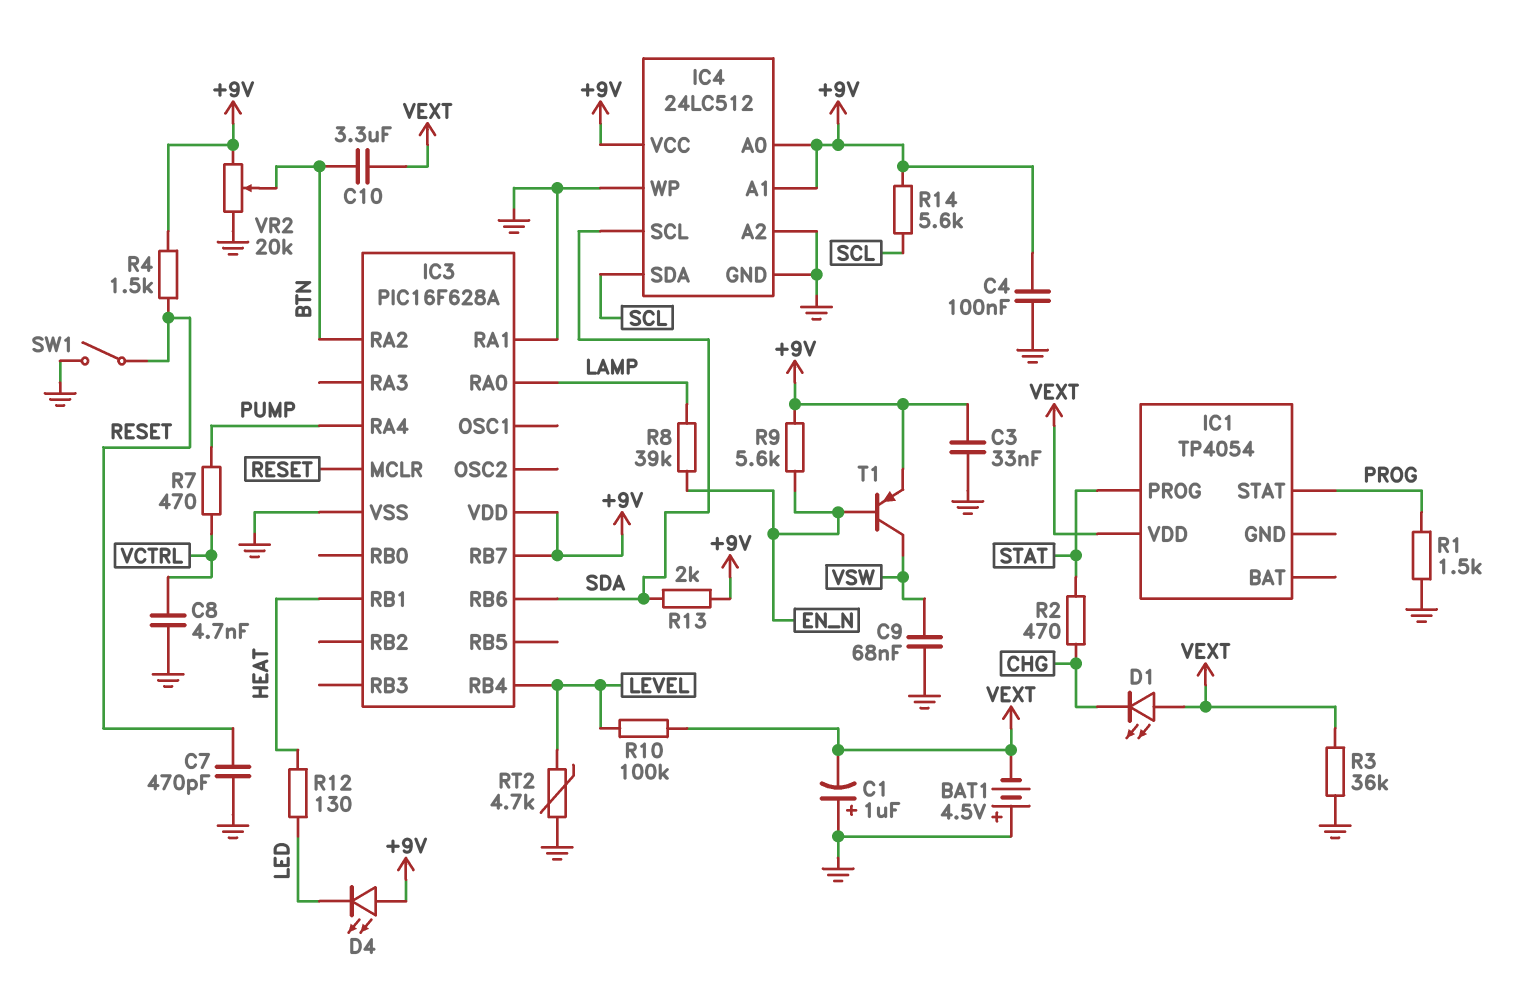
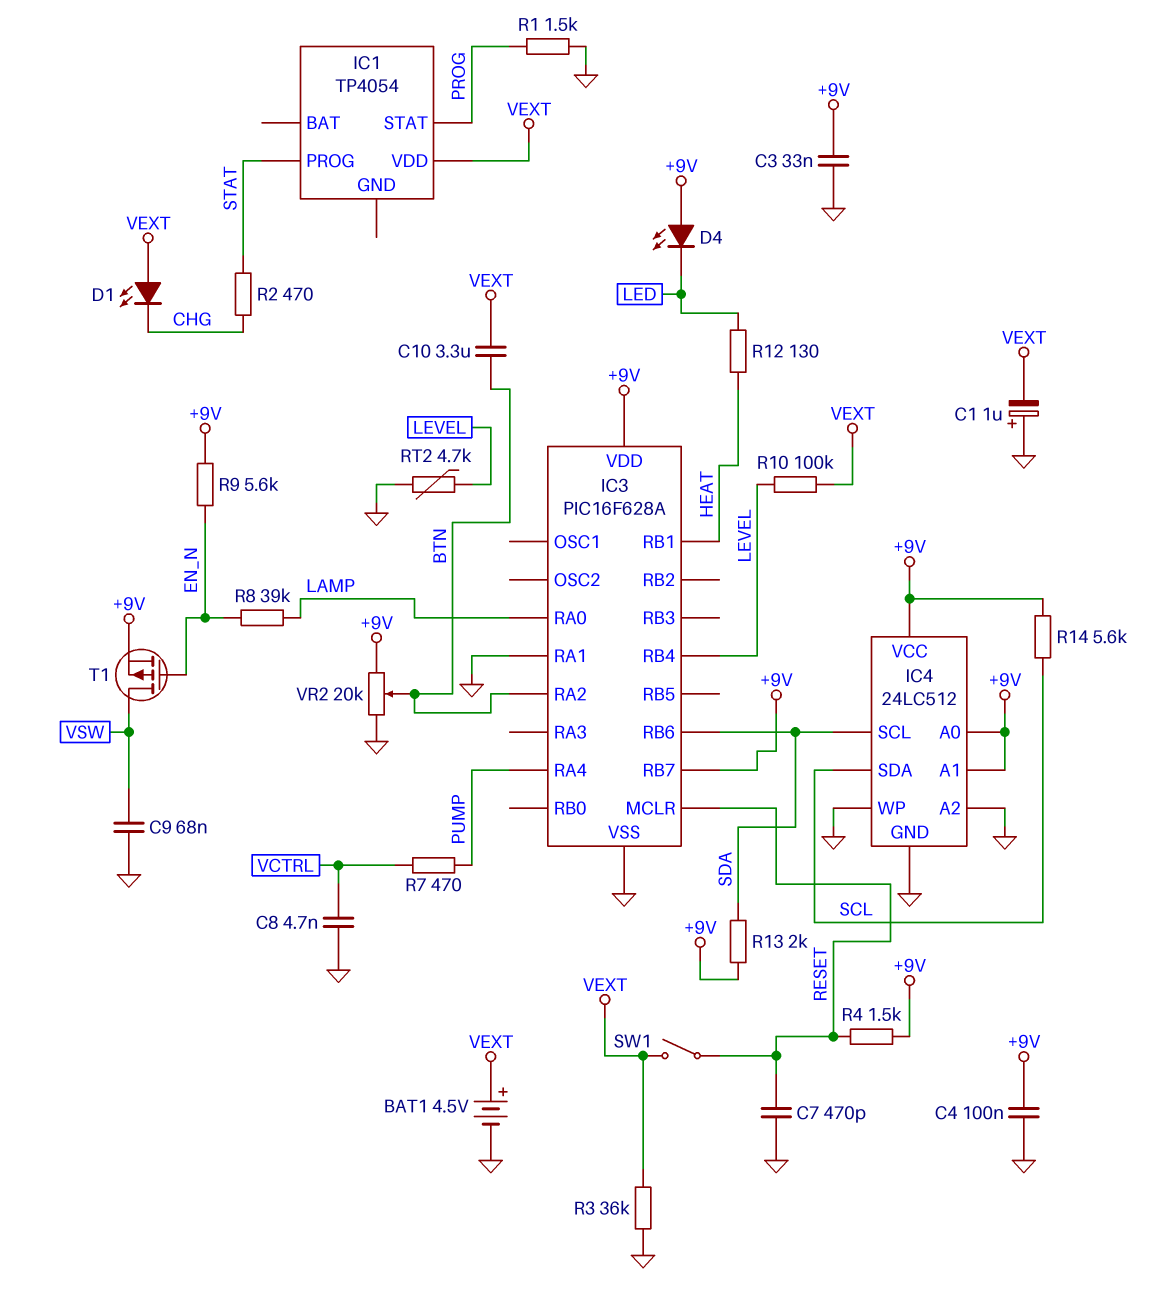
BAT1: 4.5V (plus GND, minus VEXT) -> 4.5V (plus VEXT, minus GND)
SW1: switch (GND, RESET) -> switch (RESET, VEXT)
T1: PNP (B EN_N, C VSW, E +9V) -> PMOS (G EN_N, D VSW, S +9V)

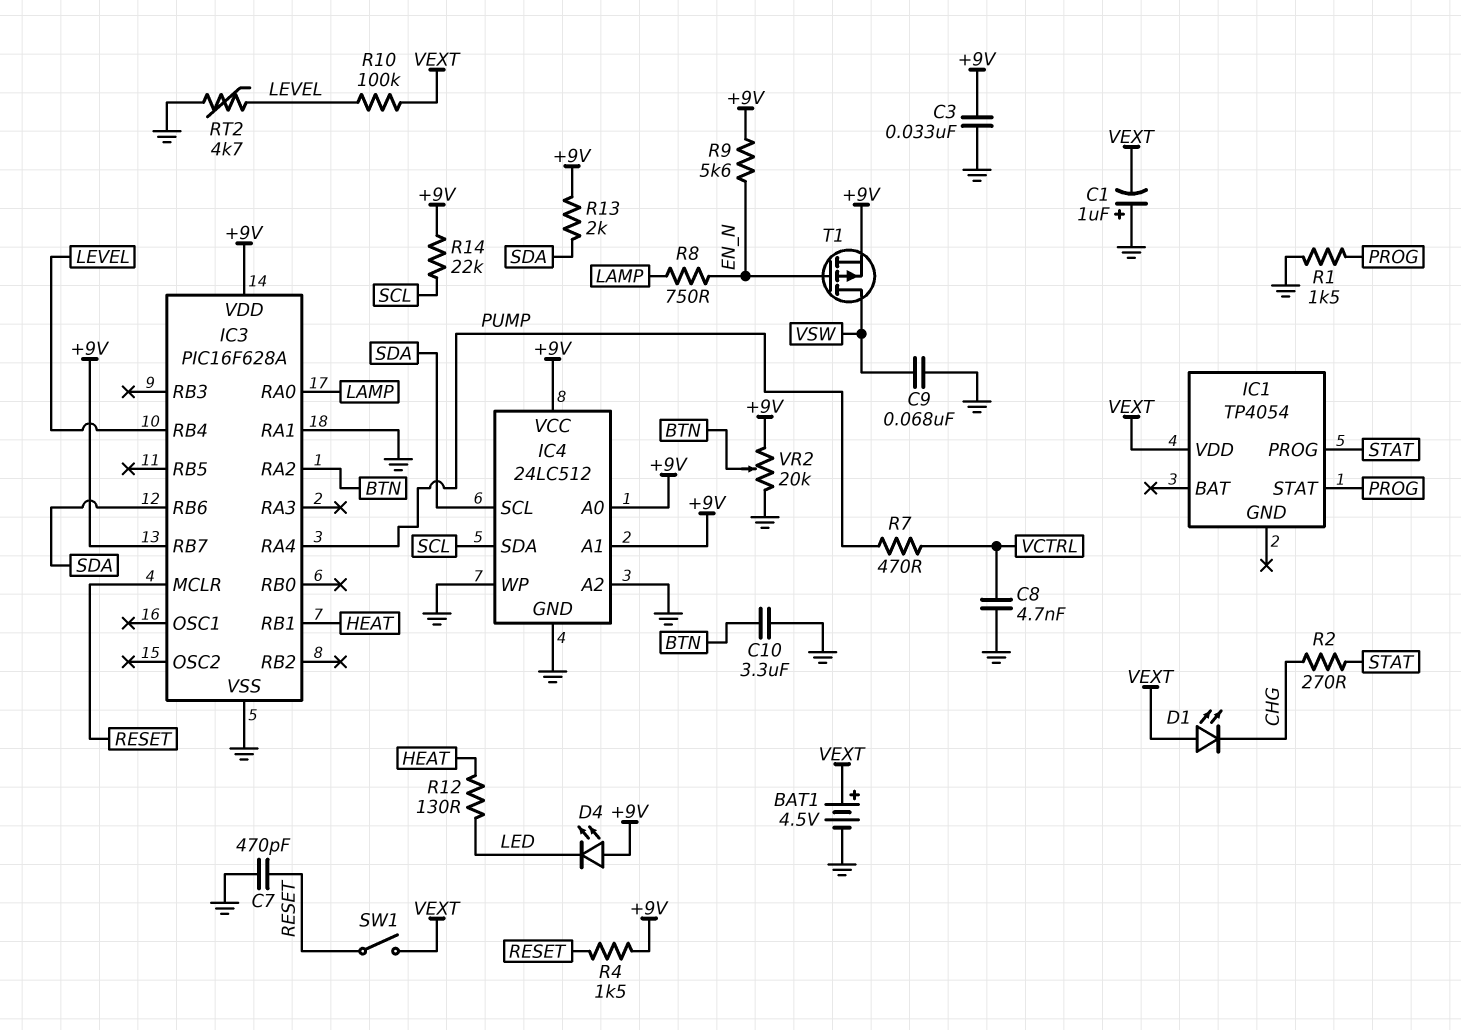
C4: 100nF (+9V, GND) -> none
C10: 3.3uF (BTN, VEXT) -> 3.3uF (BTN, GND)
R2: 470 (CHG, STAT) -> 270 (CHG, STAT)
R3: 36k (GND, VEXT) -> none
R8: 39k (EN_N, LAMP) -> 750 (EN_N, LAMP)
R14: 5.6k (+9V, SCL) -> 22k (+9V, SCL)

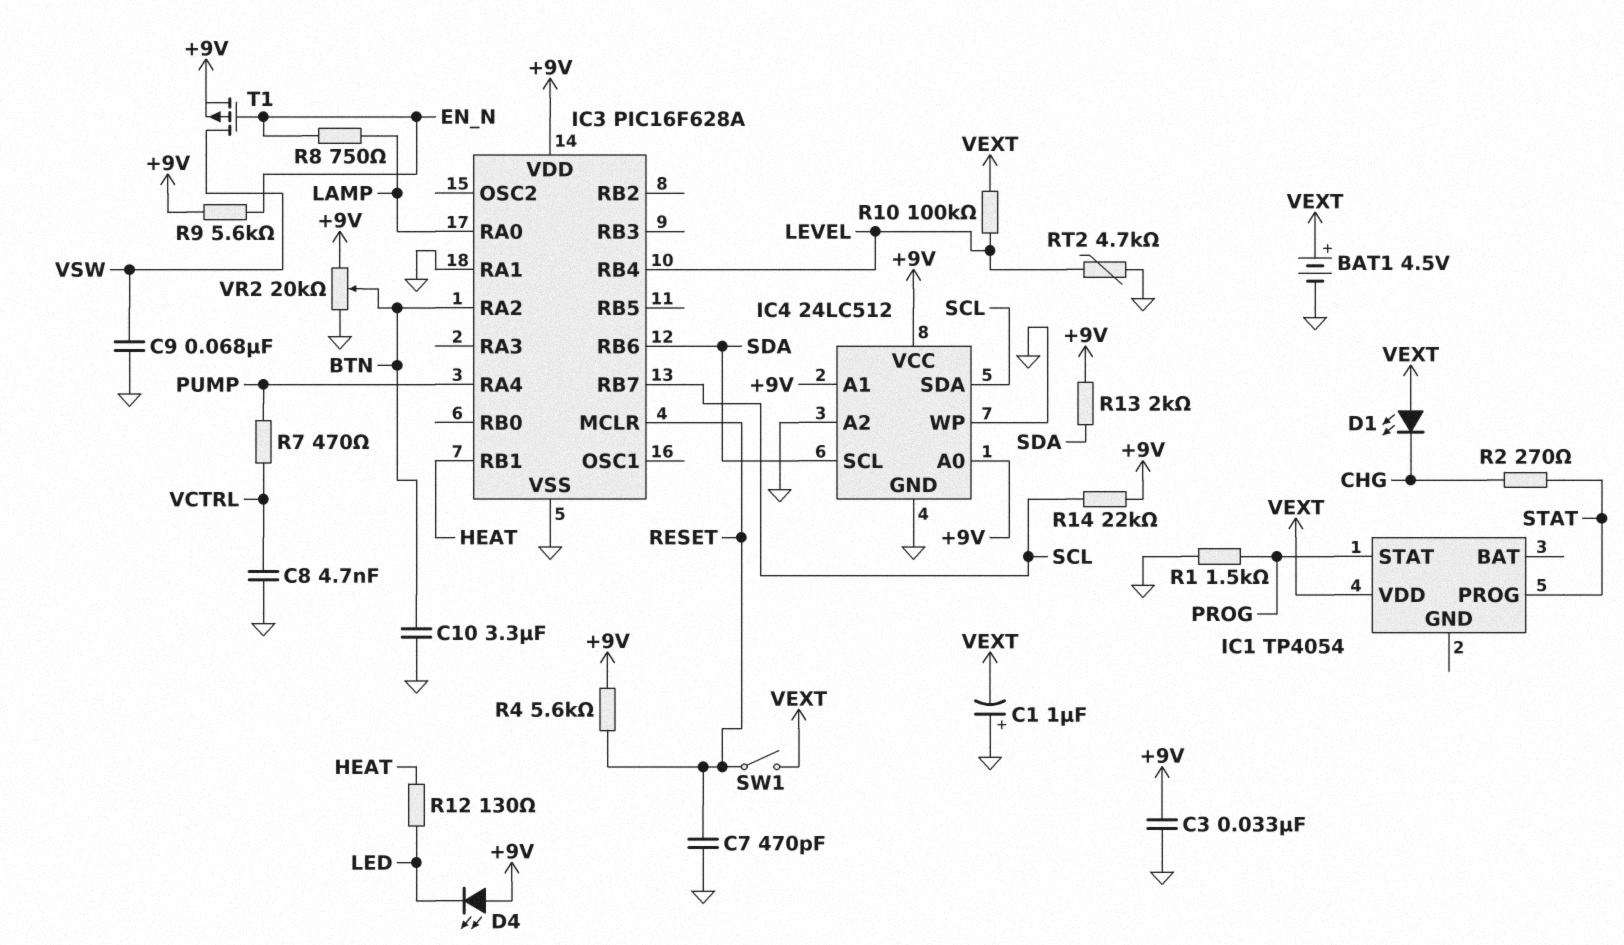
IC3 pin RB7: +9V -> SCL
R4: 1.5k (+9V, RESET) -> 5.6k (+9V, RESET)

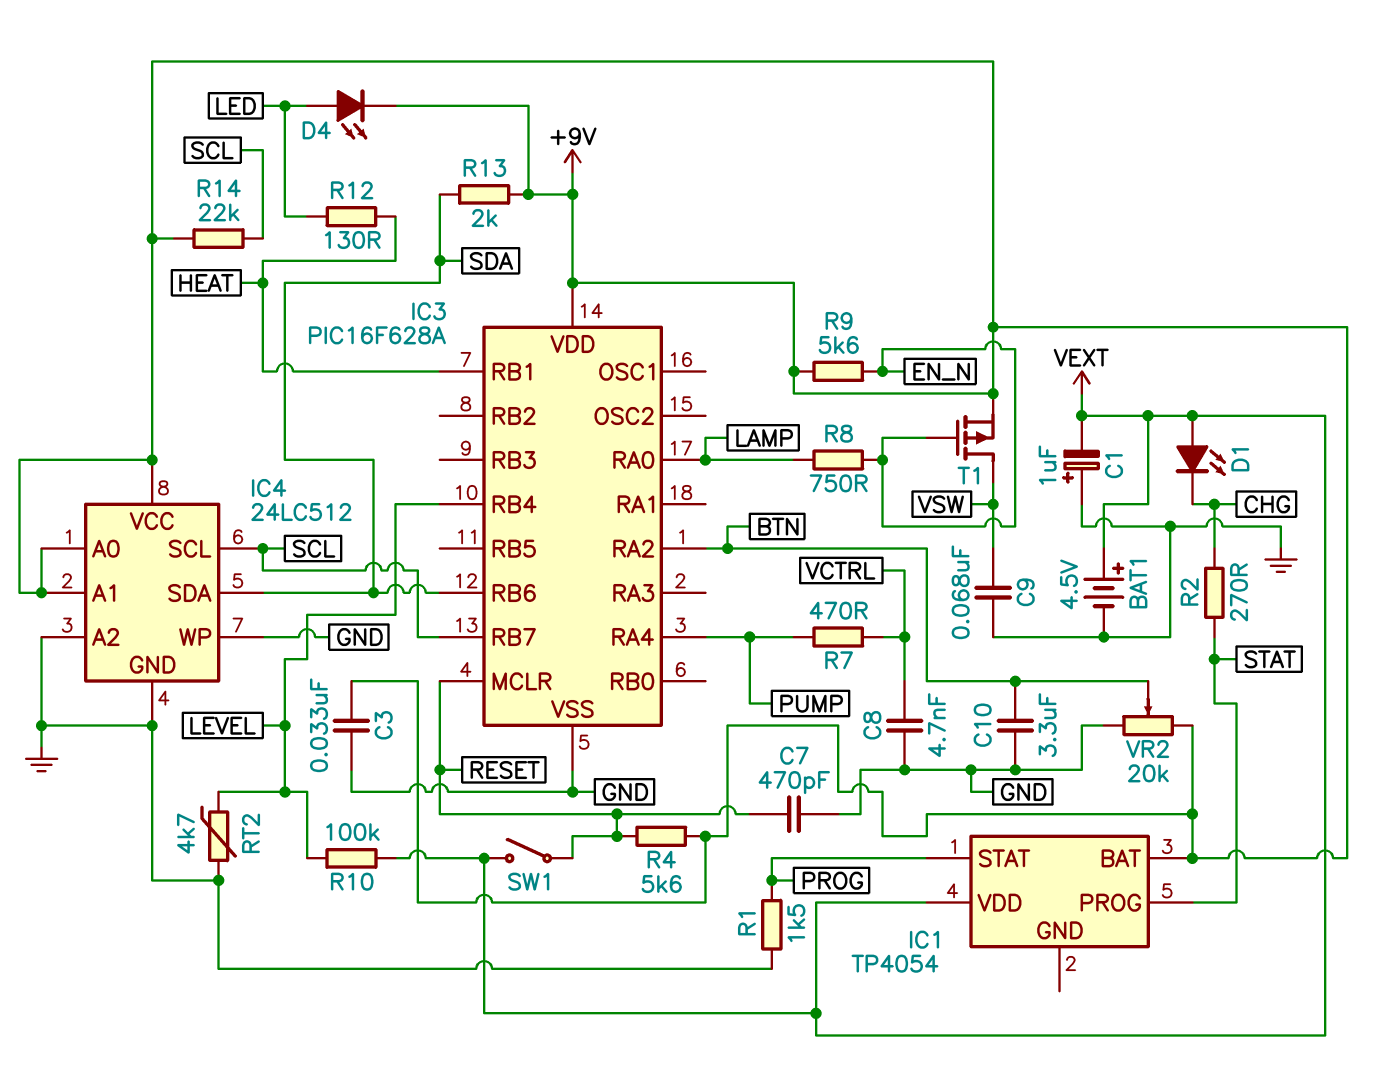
D4: LED (A +9V, K LED) -> LED (A LED, K +9V)
IC1 pin BAT: none -> +9V
IC3 pin RA1: GND -> none
IC4 pin SCL: SDA -> SCL
IC4 pin SDA: SCL -> SDA

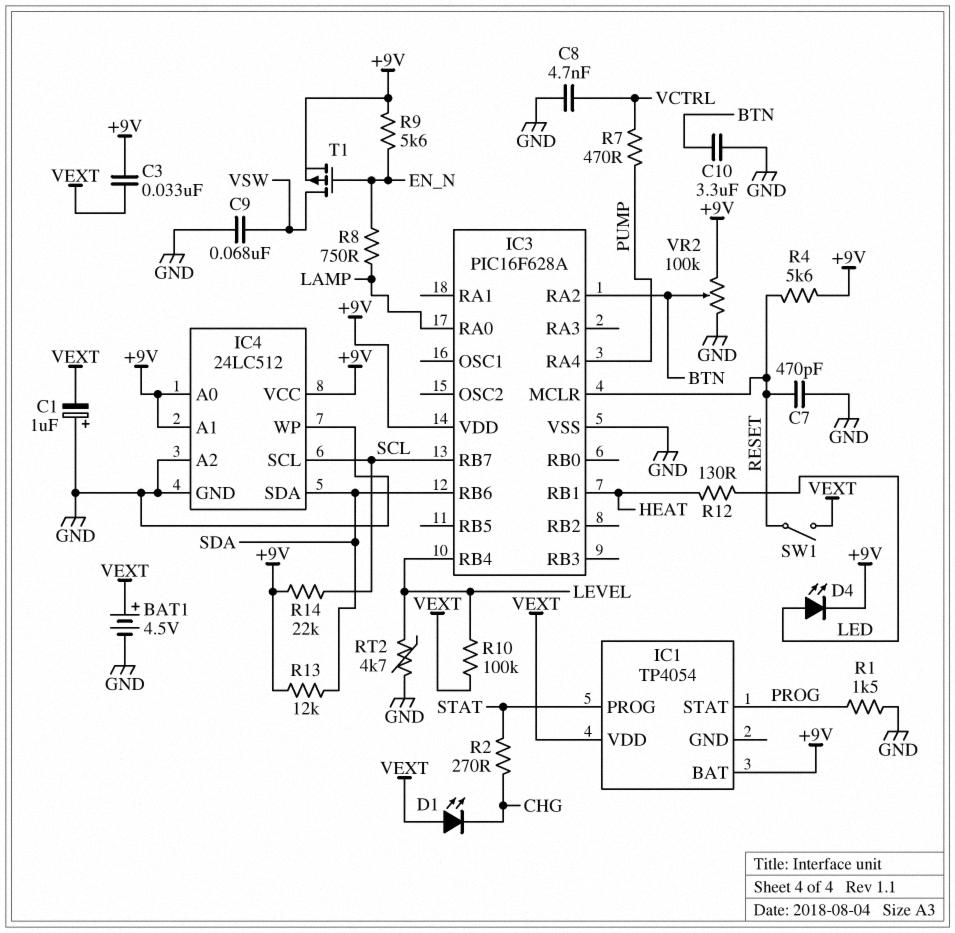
C3: 33nF (+9V, GND) -> 33nF (+9V, VEXT)
R13: 2k (+9V, SDA) -> 12k (+9V, SDA)
VR2: 20k (+9V, GND, wiper BTN) -> 100k (+9V, GND, wiper BTN)

